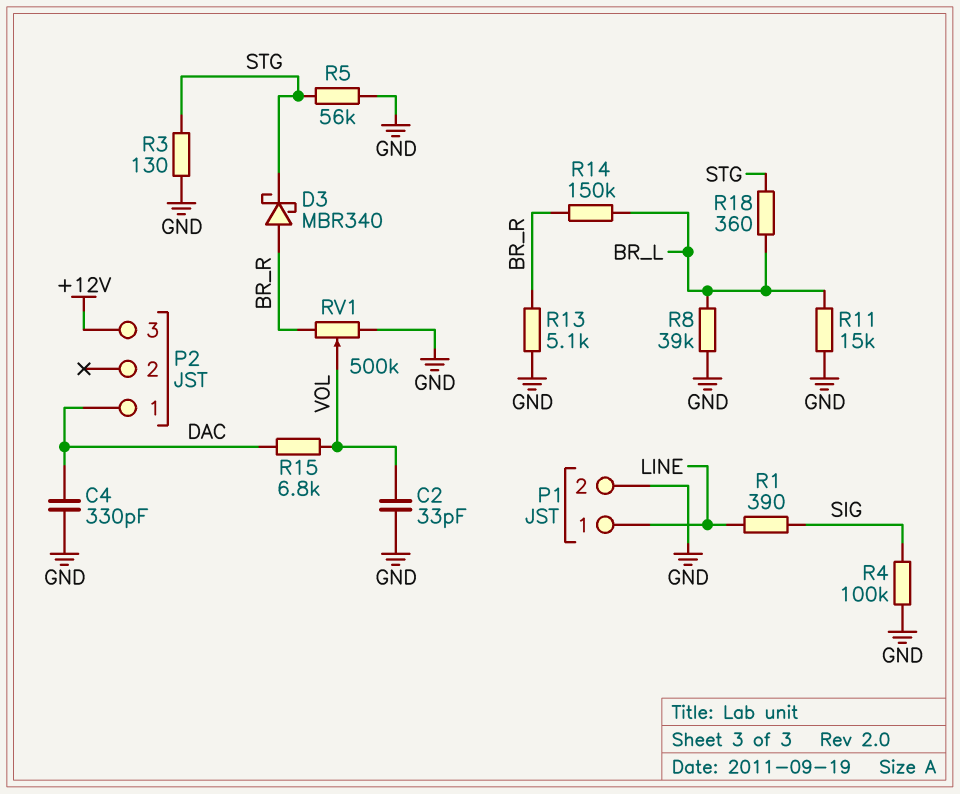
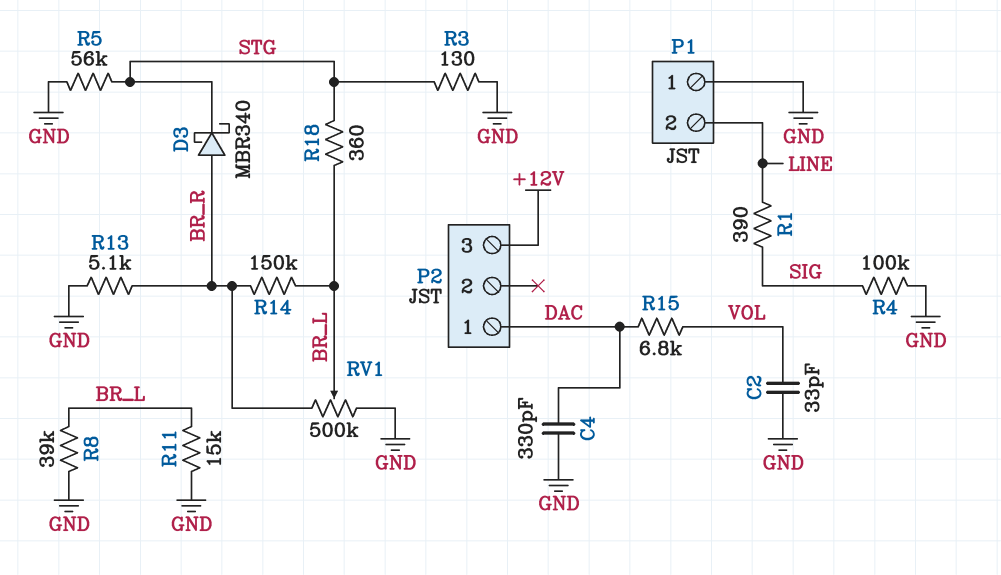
P1 pin 1: LINE -> GND
P1 pin 2: GND -> LINE
RV1: 500k (BR_R, GND, wiper VOL) -> 500k (BR_R, GND, wiper BR_L)

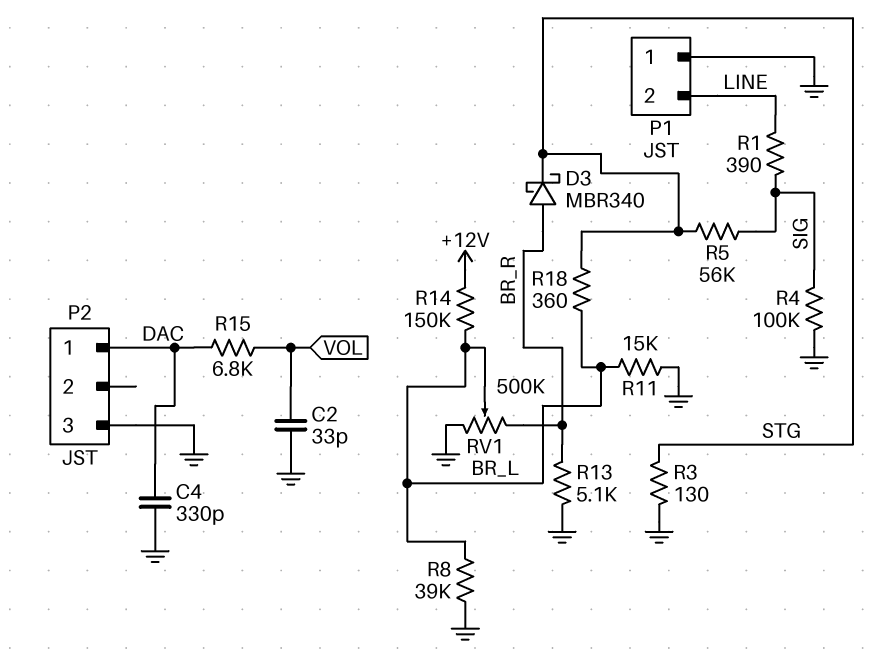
P2 pin 3: +12V -> GND
R5: 56k (GND, STG) -> 56k (SIG, STG)
R14: 150k (BR_L, BR_R) -> 150k (+12V, BR_L)

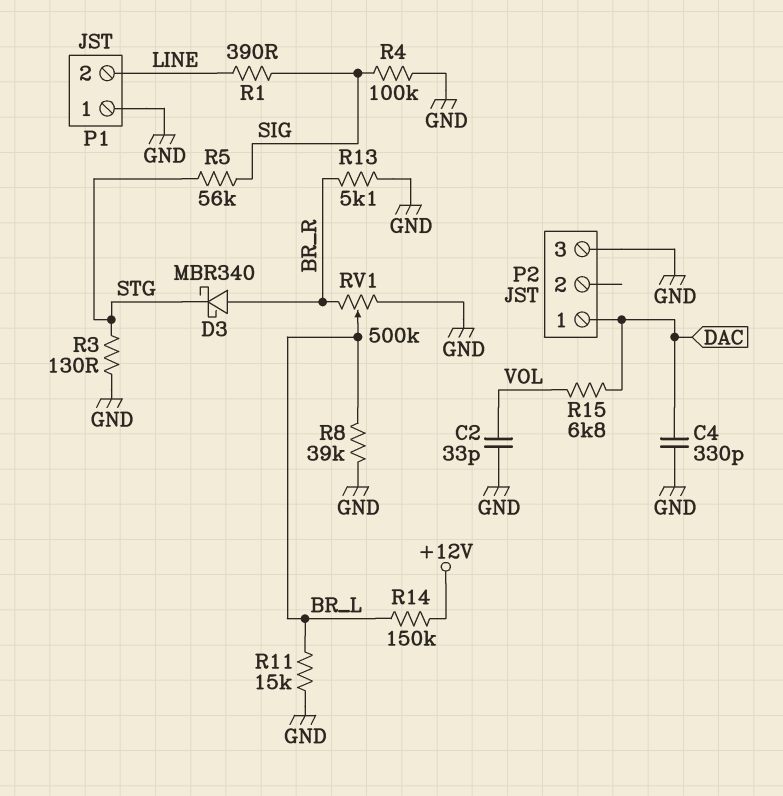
R18: 360 (BR_L, STG) -> none

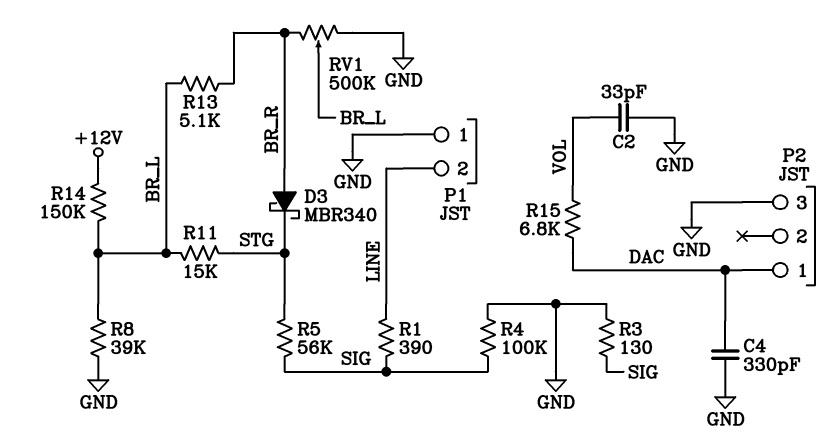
R3: 130 (GND, STG) -> 130 (GND, SIG)
R11: 15k (BR_L, GND) -> 15k (BR_L, STG)
R13: 5.1k (BR_R, GND) -> 5.1k (BR_L, BR_R)

